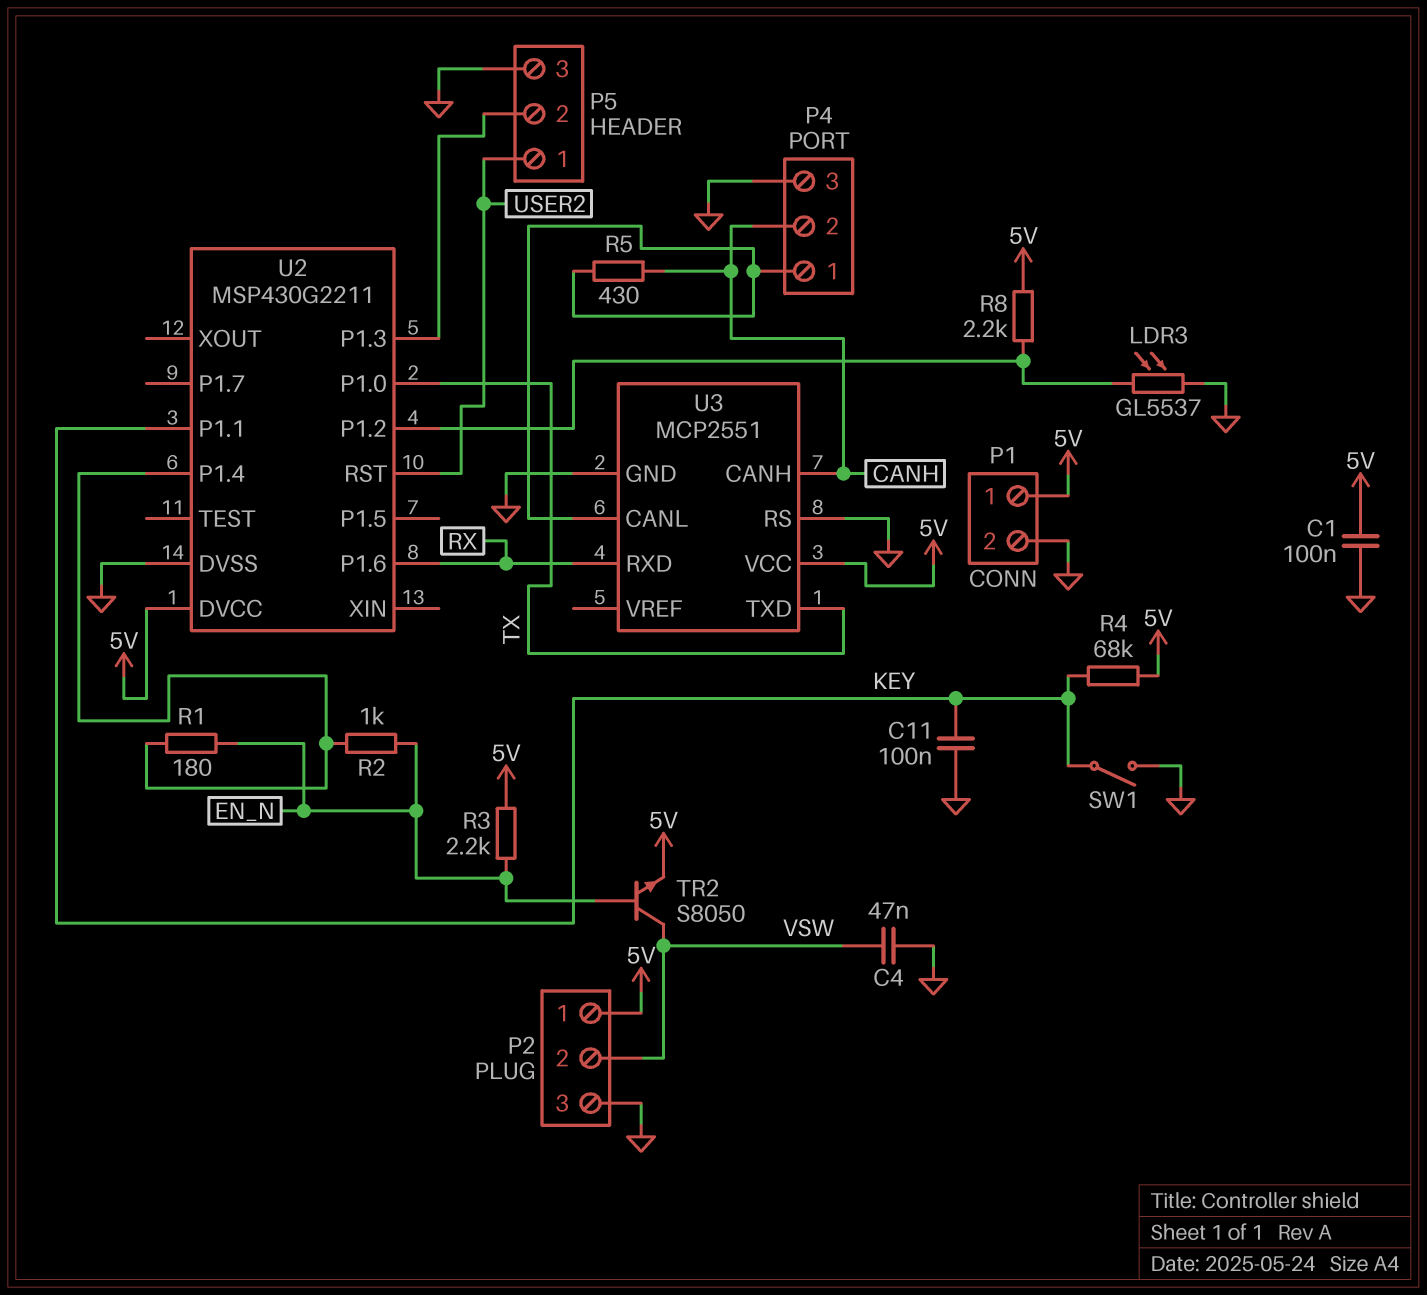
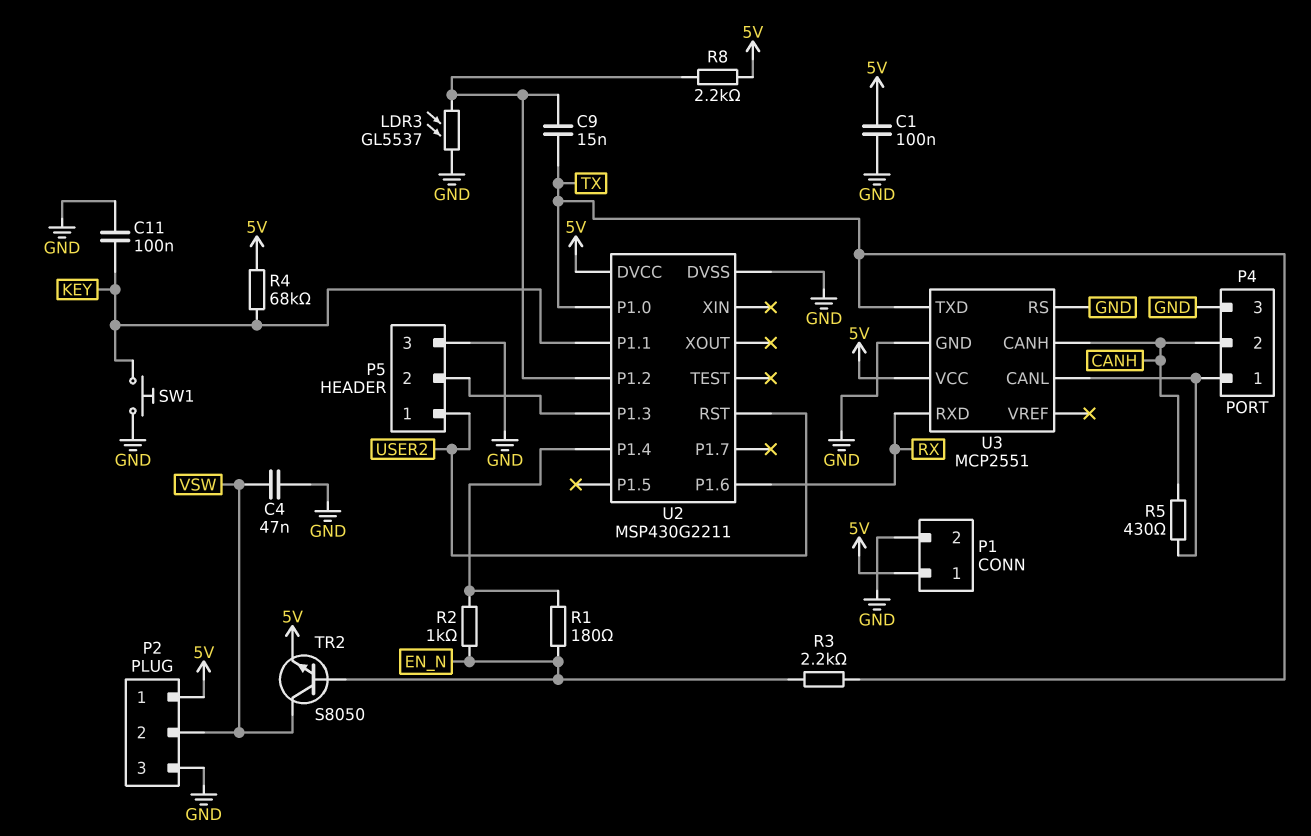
C9: none -> 15nF (TX, U2/P1.2)
R3: 2.2k (5V, EN_N) -> 2.2k (EN_N, TX)
SW1: switch (GND, KEY) -> button (GND, KEY)

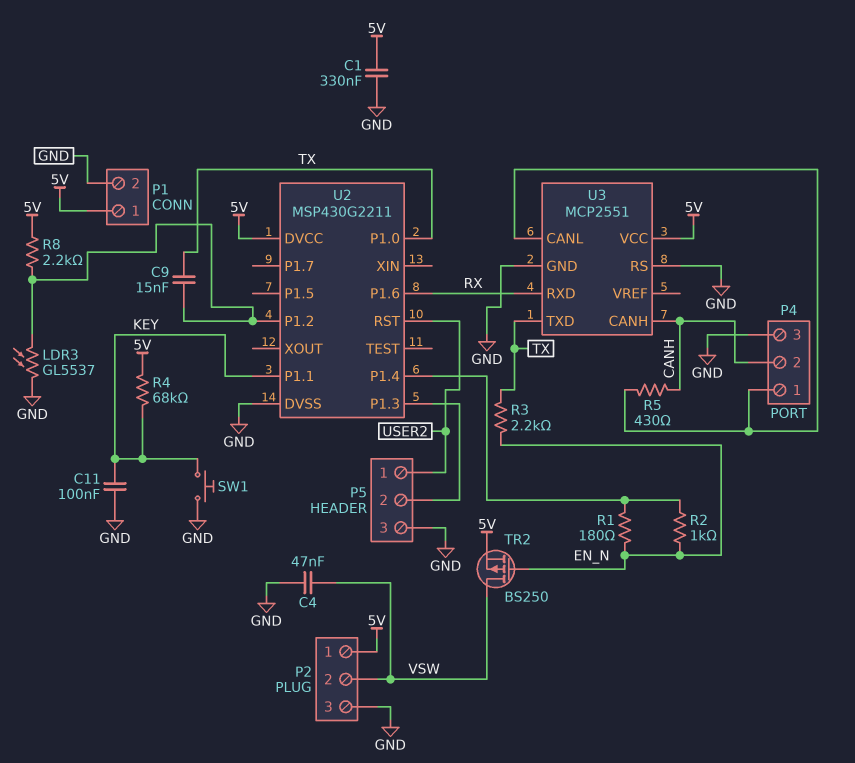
C1: 100nF (5V, GND) -> 330nF (5V, GND)
TR2: NPN S8050 (B EN_N, C VSW, E 5V) -> PMOS BS250 (G EN_N, D VSW, S 5V)

